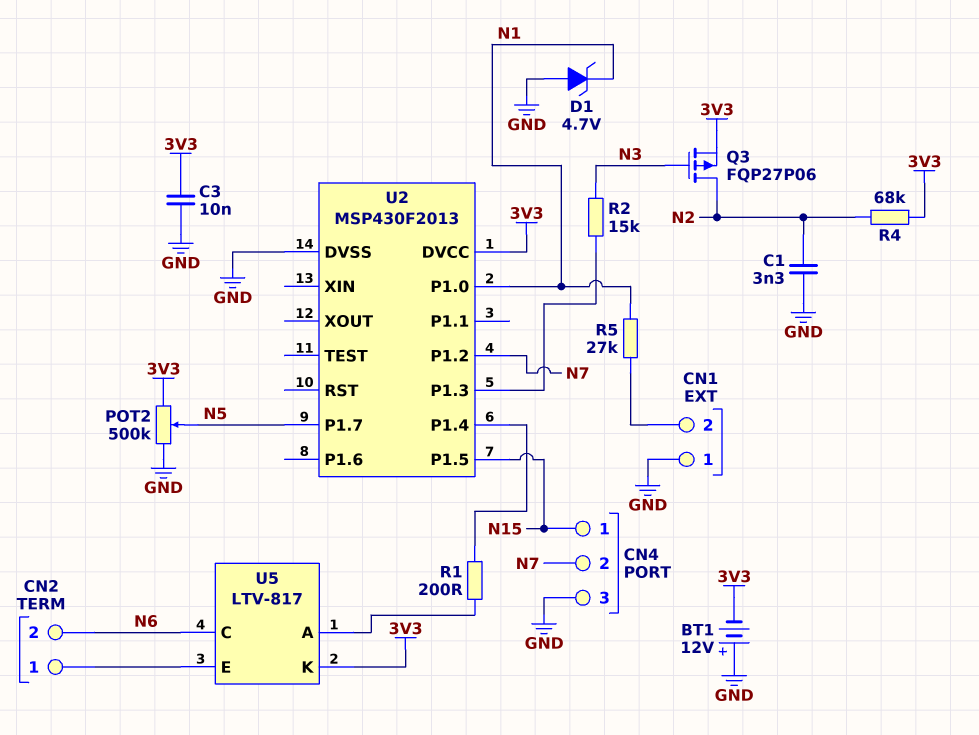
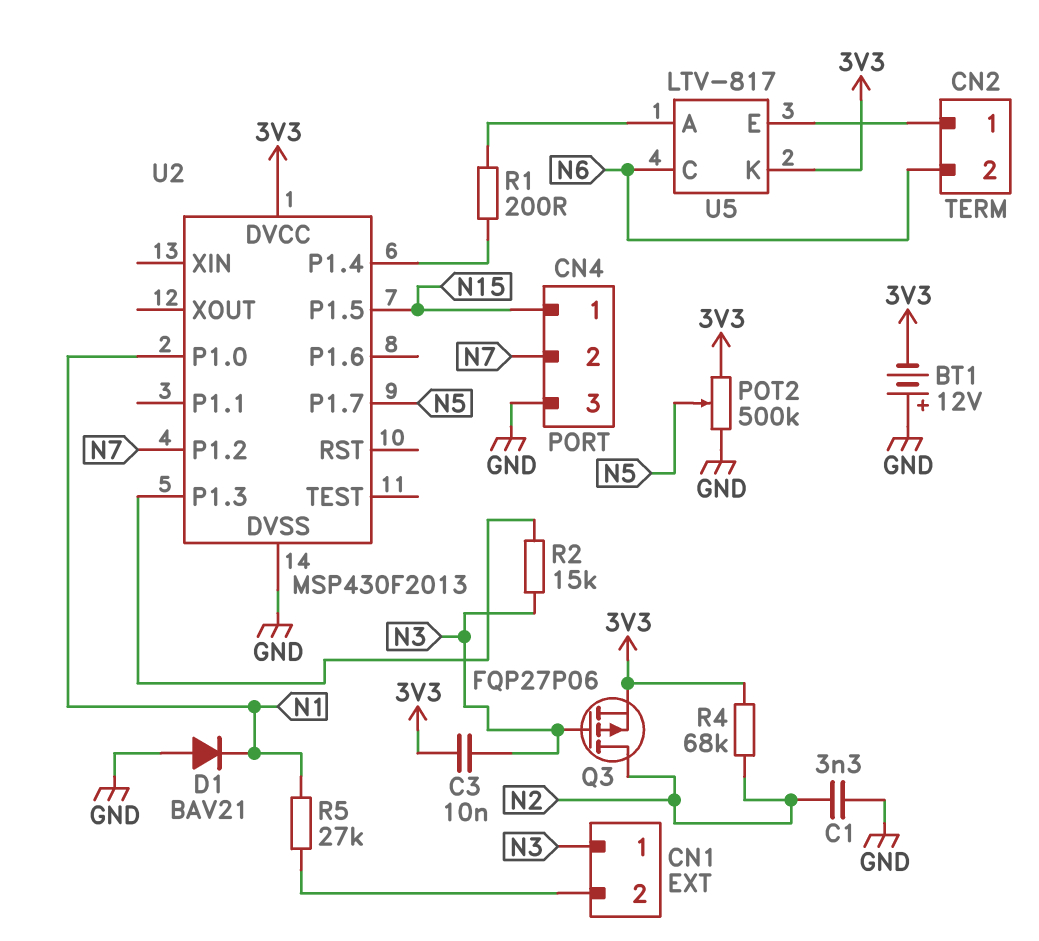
C3: 10nF (3V3, GND) -> 10nF (3V3, N3)
CN1 pin 1: GND -> N3
D1: zener 4.7V (A GND, K N1) -> diode BAV21 (A GND, K N1)

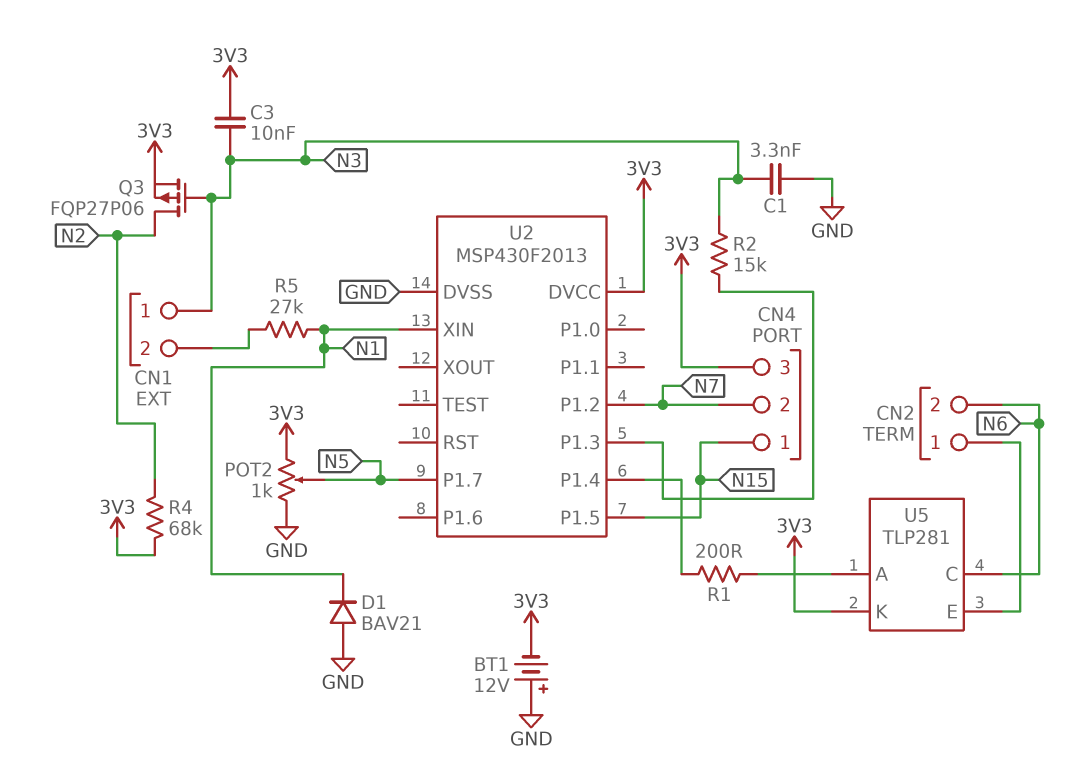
C1: 3.3nF (GND, N2) -> 3.3nF (GND, N3)
CN4 pin 3: GND -> 3V3
POT2: 500k (3V3, GND, wiper N5) -> 1k (3V3, GND, wiper N5)
U2 pin P1.0: N1 -> none
U2 pin XIN: none -> N1
U5: LTV-817 -> TLP281

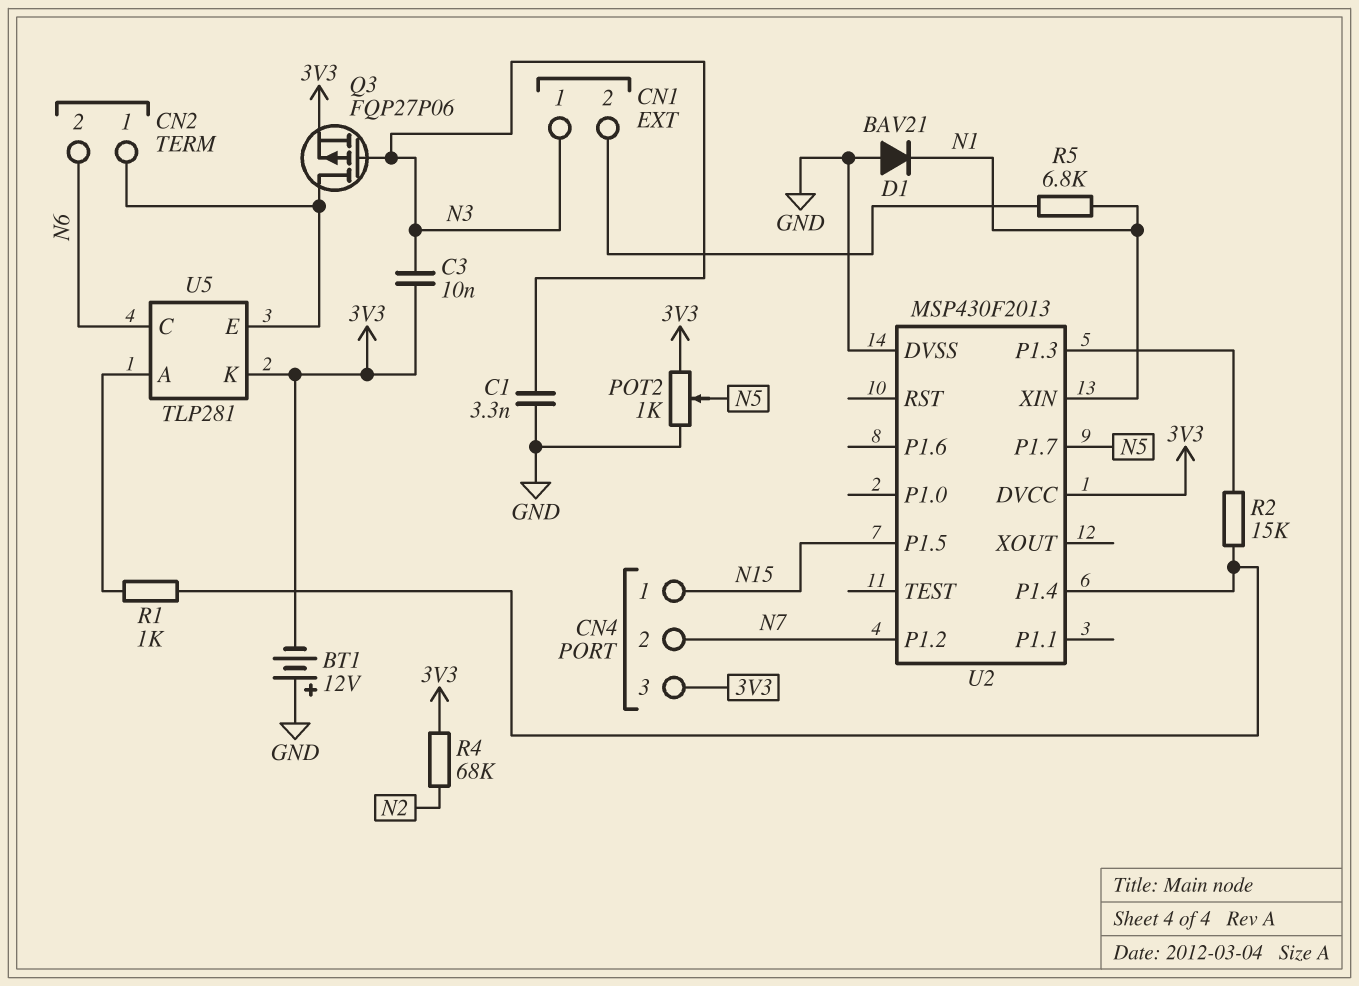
Q3: PMOS FQP27P06 (G N3, D N2, S 3V3) -> PMOS FQP27P06 (G N3, D CN2/1, S 3V3)
R1: 200 (U2/P1.4, U5/A) -> 1k (U2/P1.4, U5/A)
R2: 15k (N3, U2/P1.3) -> 15k (U2/P1.3, U2/P1.4)
R5: 27k (CN1/2, N1) -> 6.8k (CN1/2, N1)

